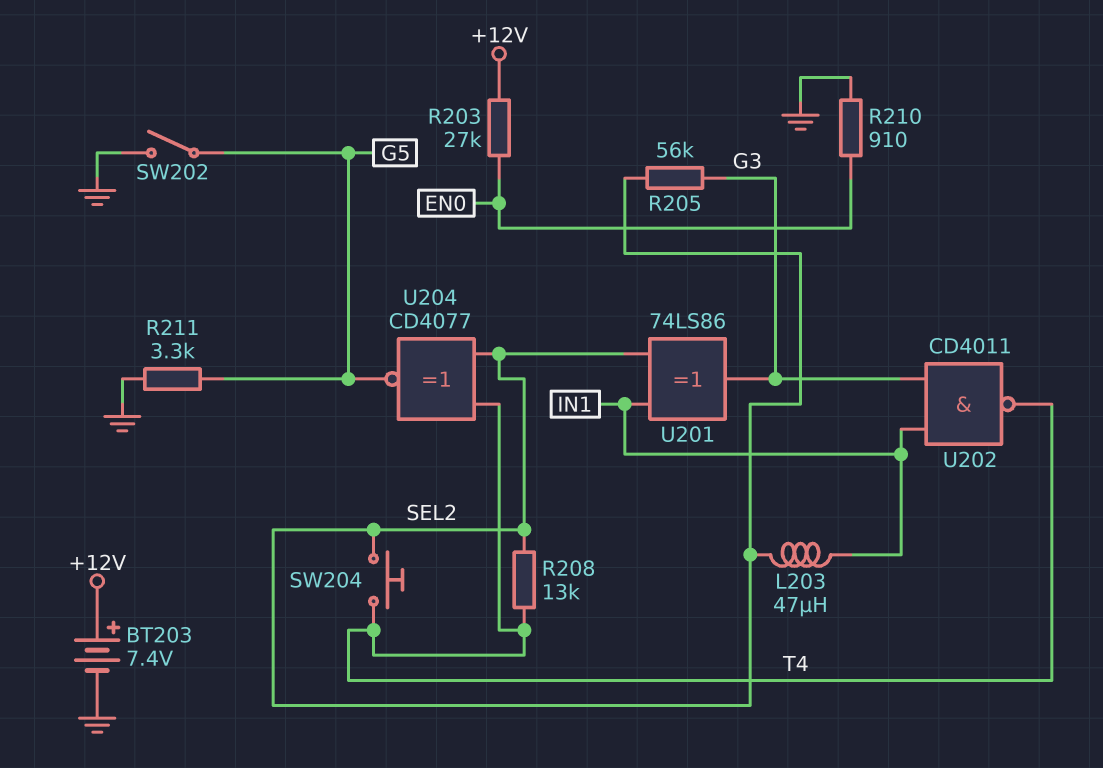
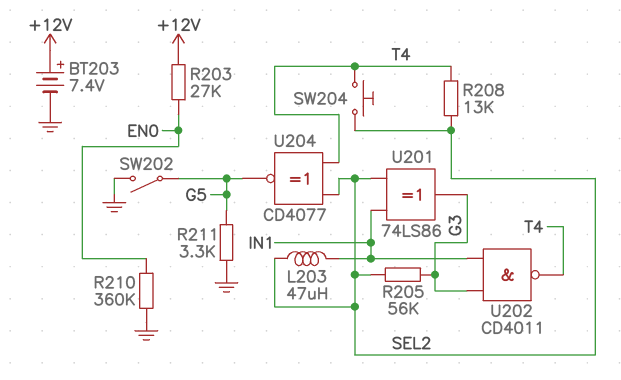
R210: 910 (EN0, GND) -> 360k (EN0, GND)

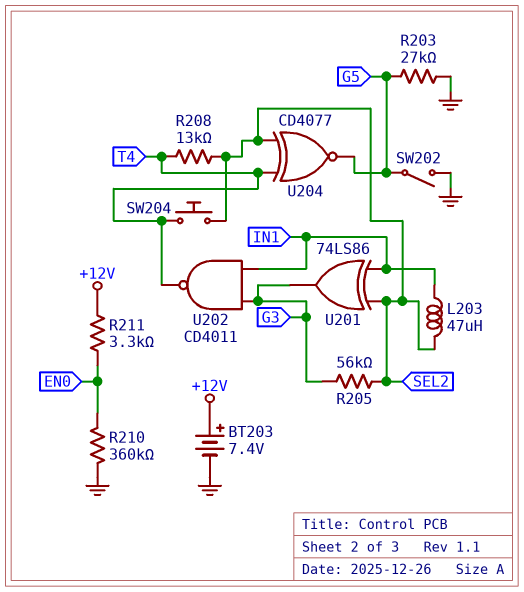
R203: 27k (+12V, EN0) -> 27k (G5, GND)
R211: 3.3k (G5, GND) -> 3.3k (+12V, EN0)

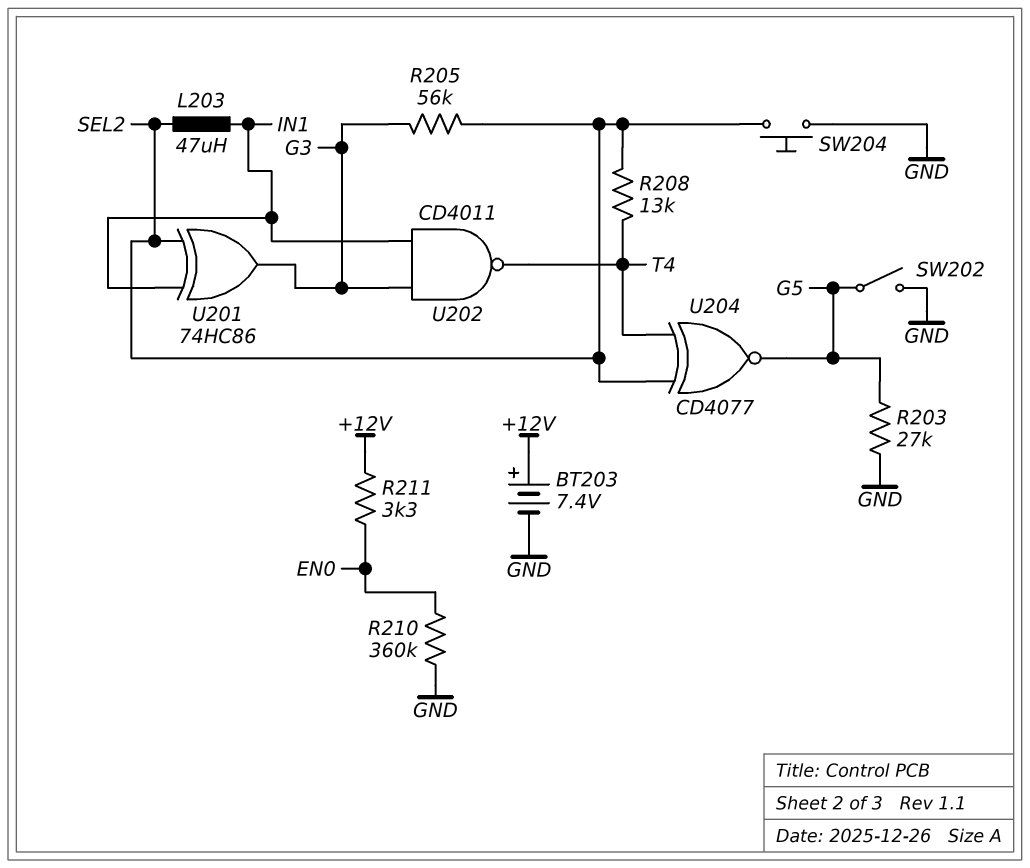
SW204: button (SEL2, T4) -> button (GND, SEL2)
U201: XOR 74LS86 (in IN1, in SEL2, out G3) -> XOR 74HC86 (in IN1, in SEL2, out G3)

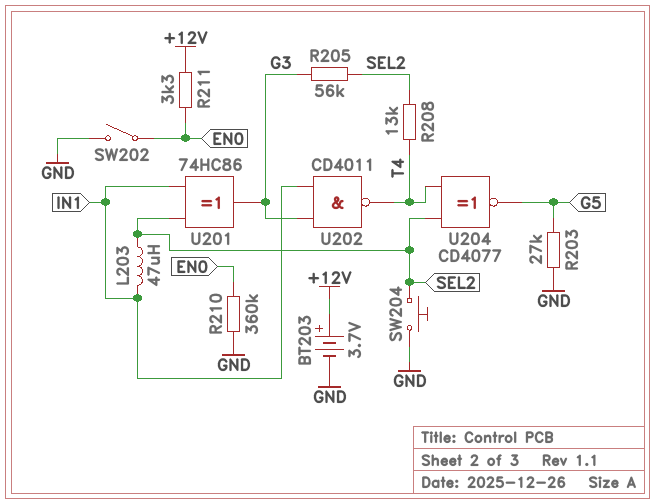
BT203: 7.4V (plus +12V, minus GND) -> 3.7V (plus +12V, minus GND)
SW202: switch (G5, GND) -> switch (EN0, GND)

